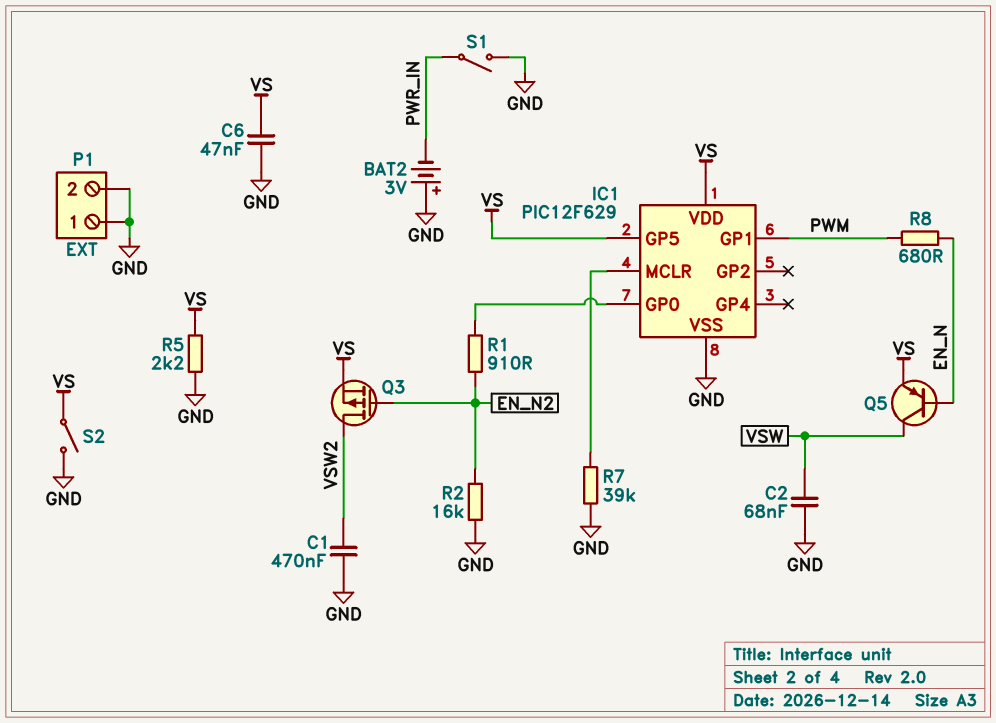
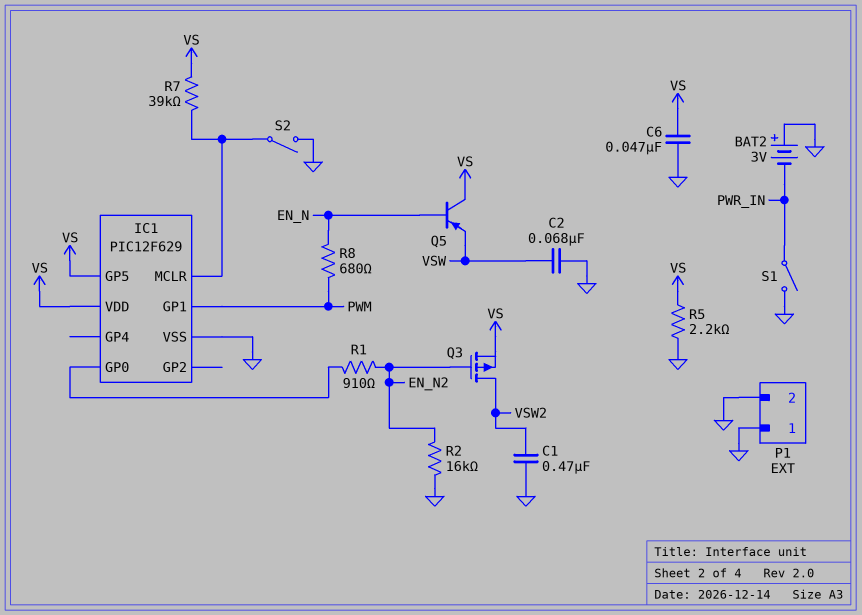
Q5: PNP (B EN_N, C VSW, E VS) -> PNP (B EN_N, C VS, E VSW)
R7: 39k (GND, IC1/MCLR) -> 39k (IC1/MCLR, VS)
S2: switch (GND, VS) -> switch (GND, IC1/MCLR)

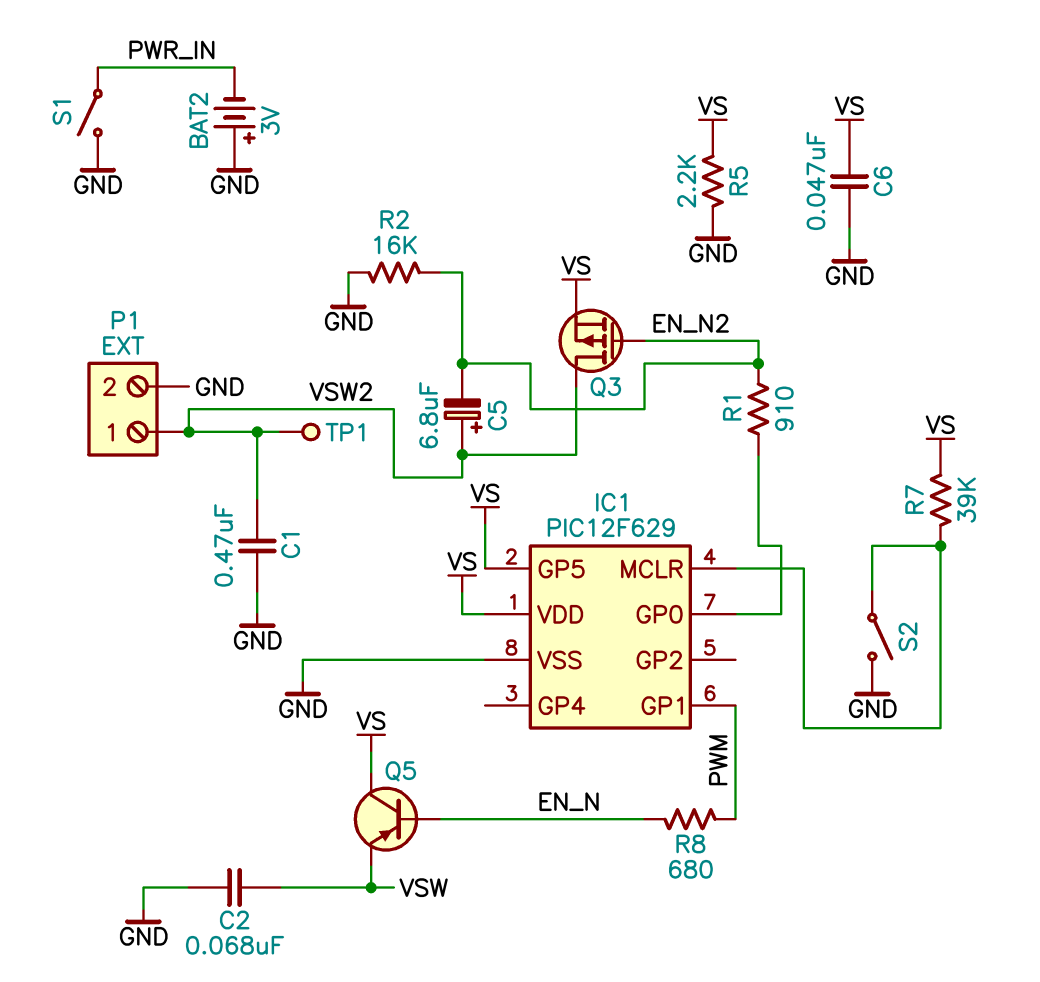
C5: none -> 6.8uF (plus VSW2, minus EN_N2)
P1 pin 1: GND -> VSW2
TP1: none -> test point (VSW2)

